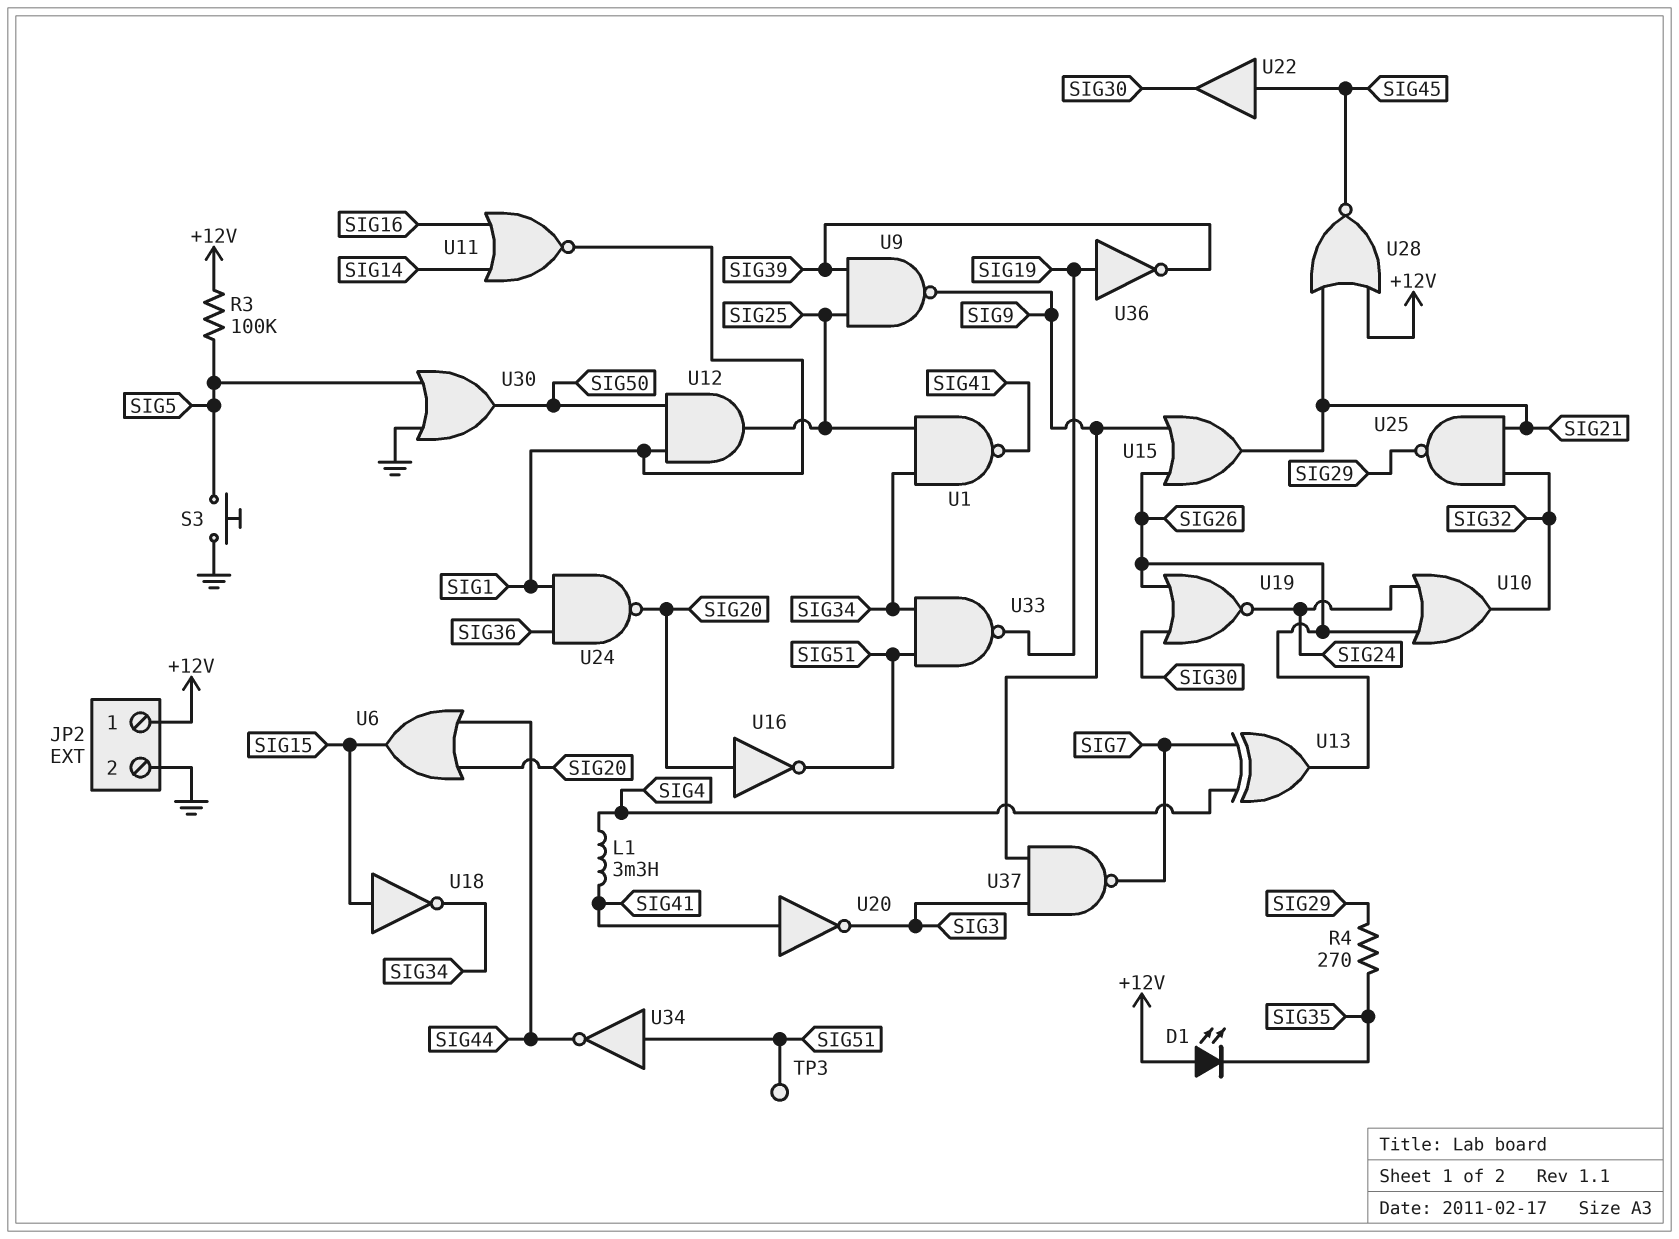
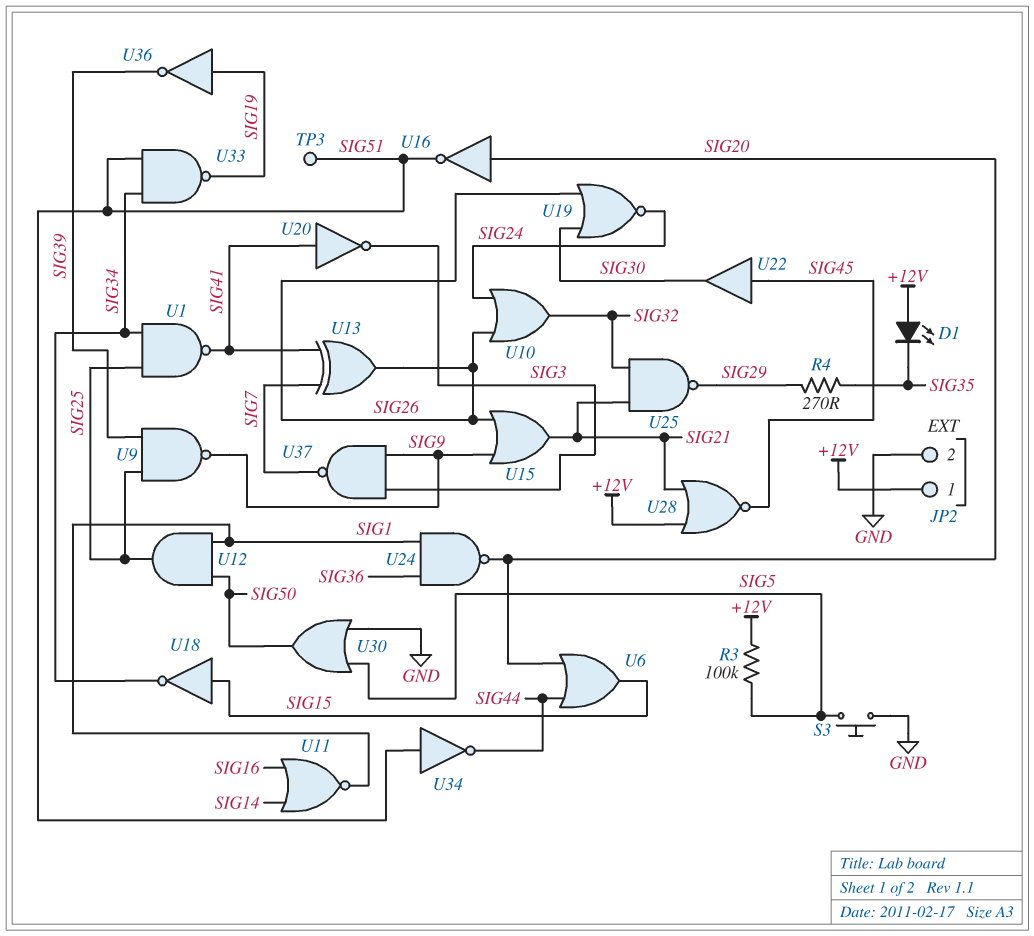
L1: 3.3mH (SIG4, SIG41) -> none
U13: XOR (in SIG4, in SIG7, out SIG26) -> XOR (in SIG7, in SIG41, out SIG26)

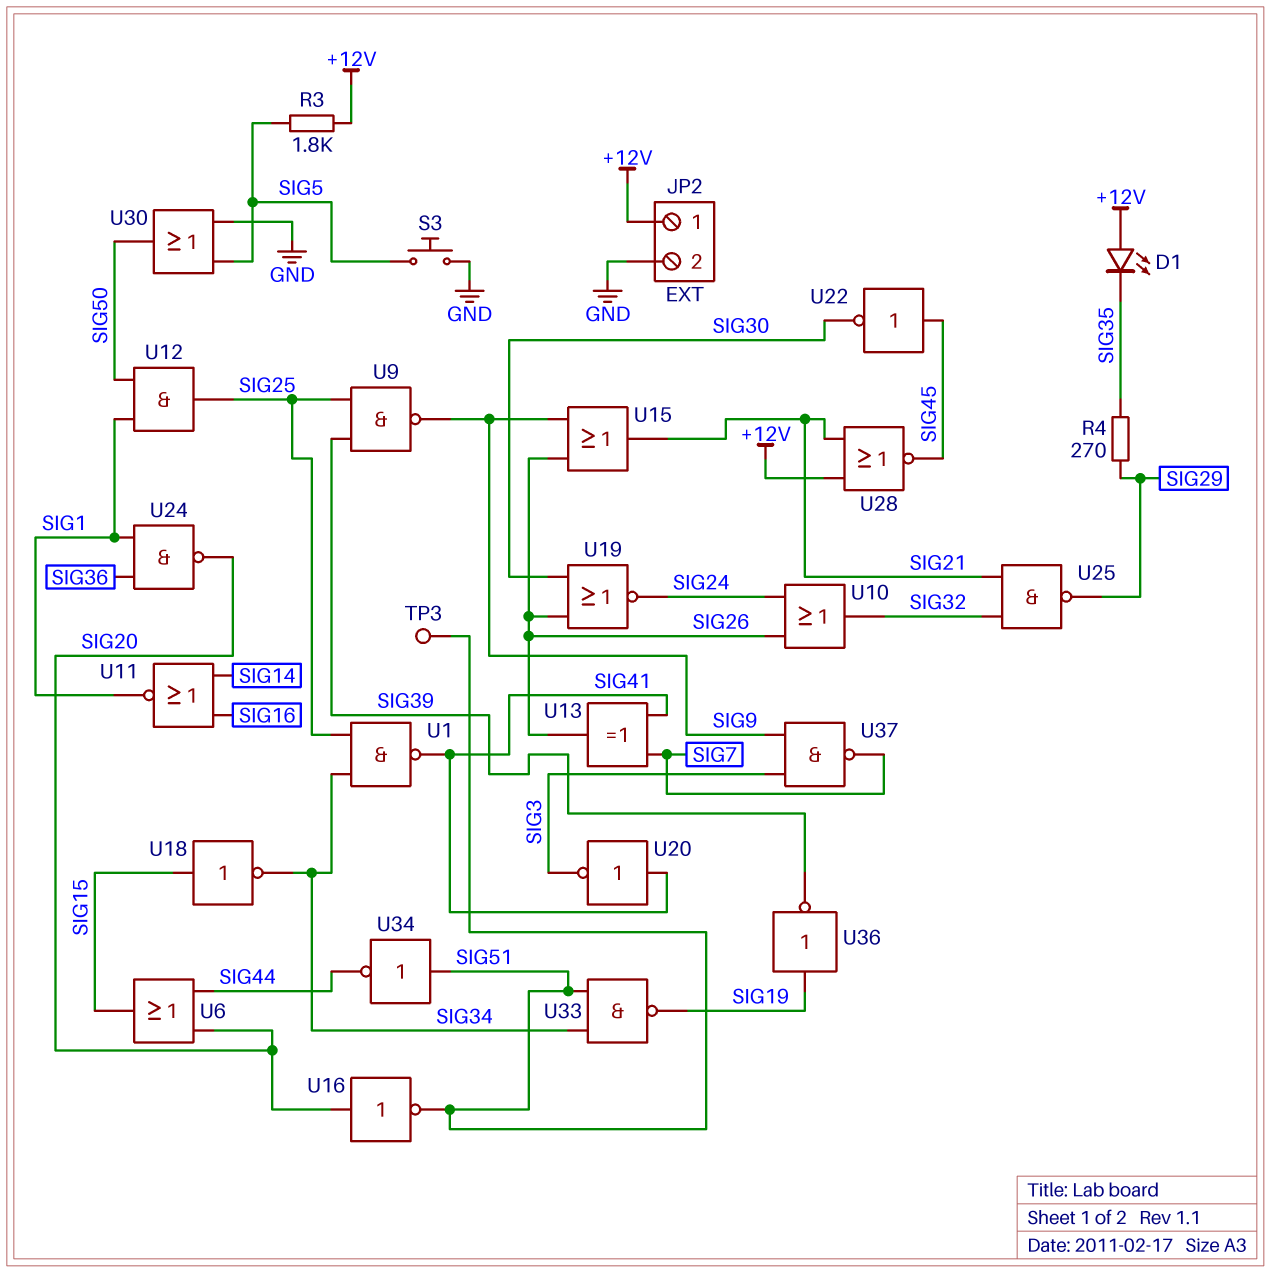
R3: 100k (+12V, SIG5) -> 1.8k (+12V, SIG5)
U22: buffer (in SIG45, out SIG30) -> NOT (in SIG45, out SIG30)

